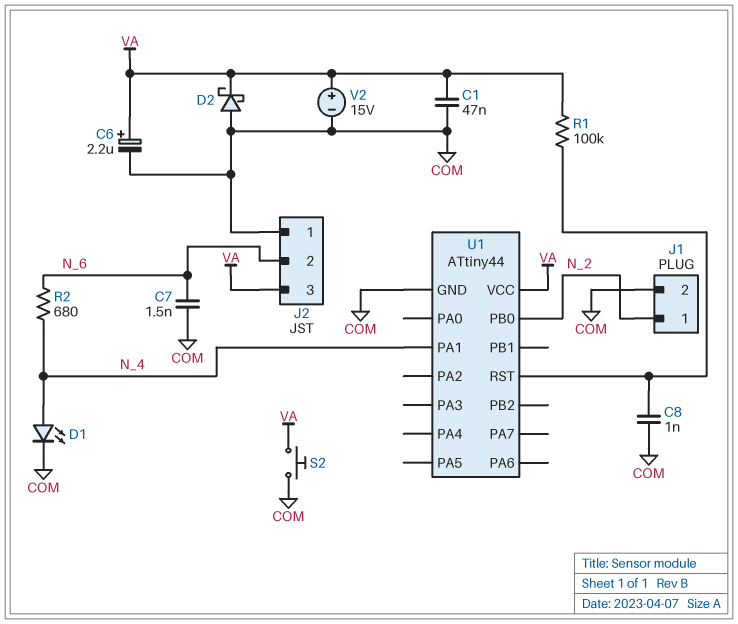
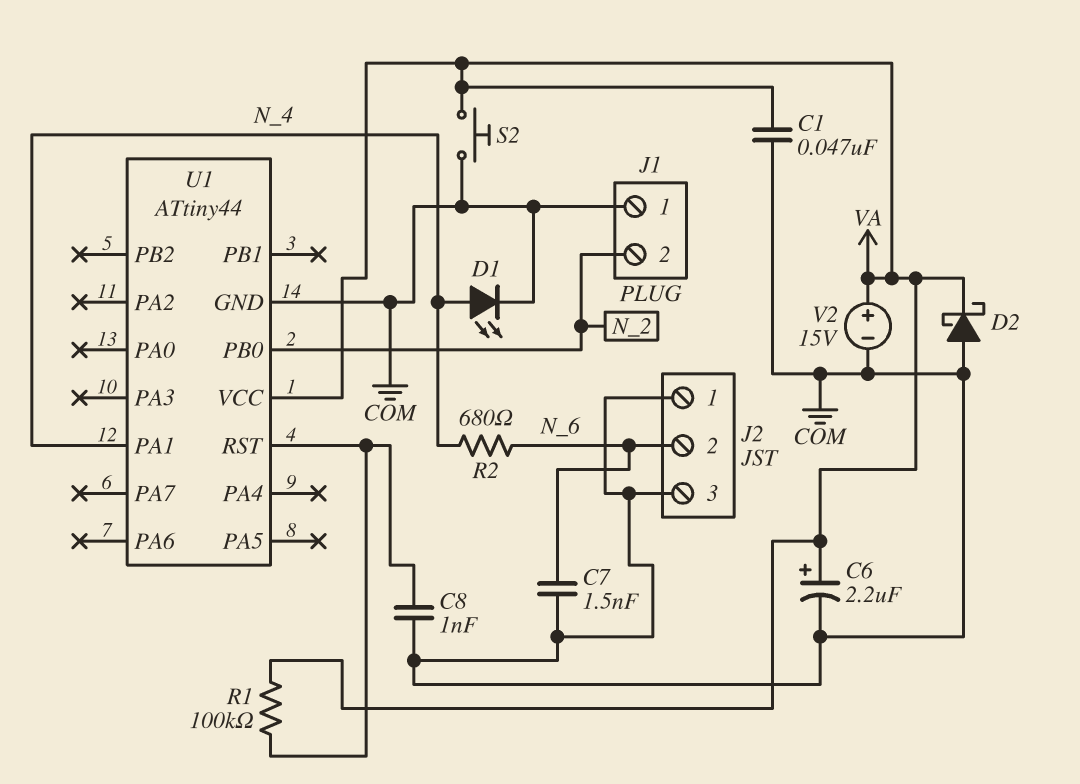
J1 pin 1: N_2 -> COM
J1 pin 2: COM -> N_2
J2 pin 3: VA -> COM

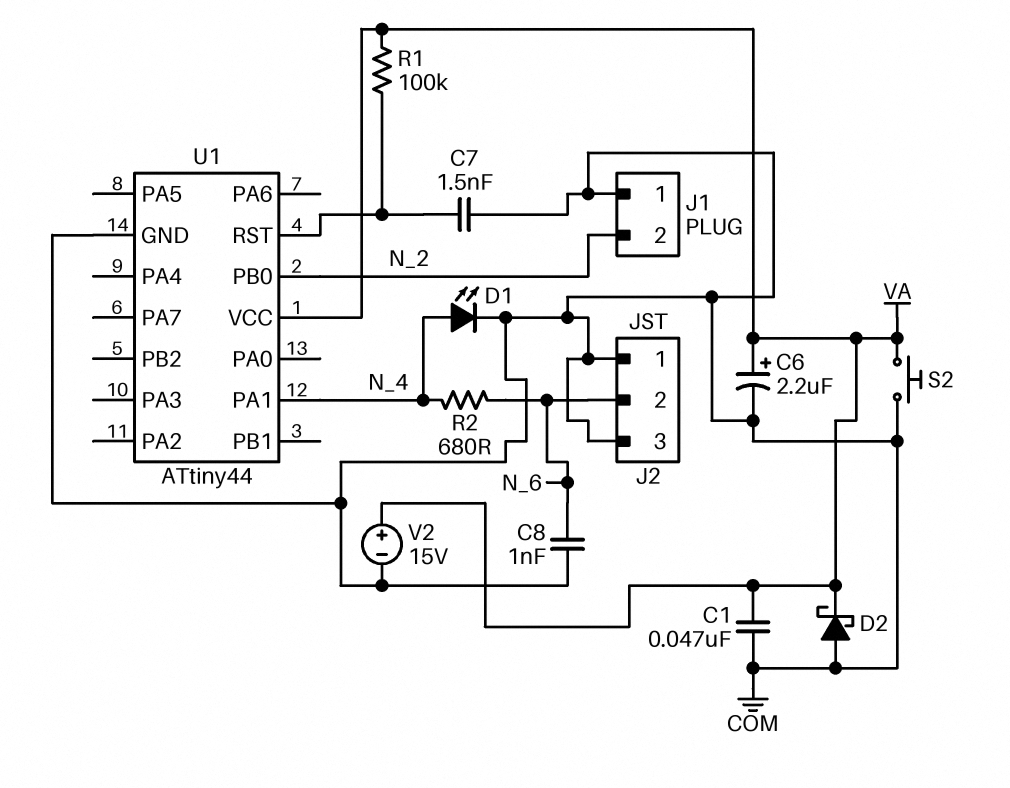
C7: 1.5nF (COM, N_6) -> 1.5nF (COM, U1/RST)
C8: 1nF (COM, U1/RST) -> 1nF (COM, N_6)

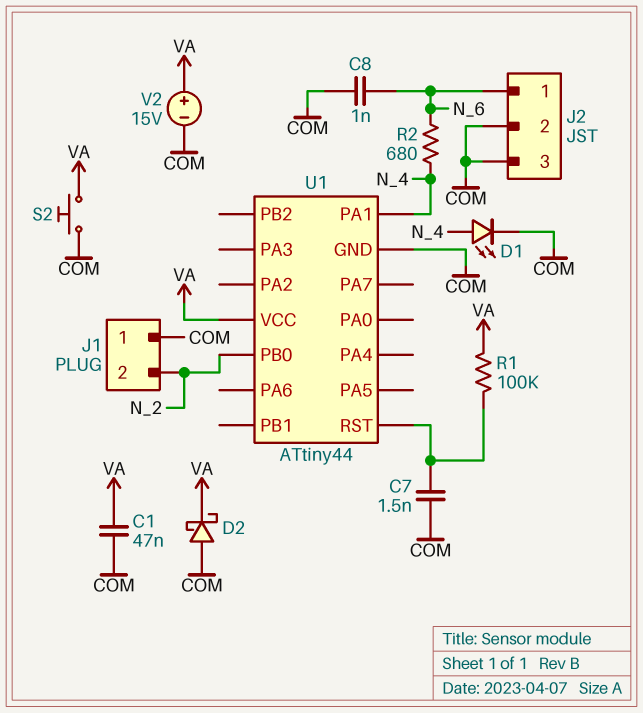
C6: 2.2uF (plus VA, minus COM) -> none
J2 pin 1: COM -> N_6
J2 pin 2: N_6 -> COM

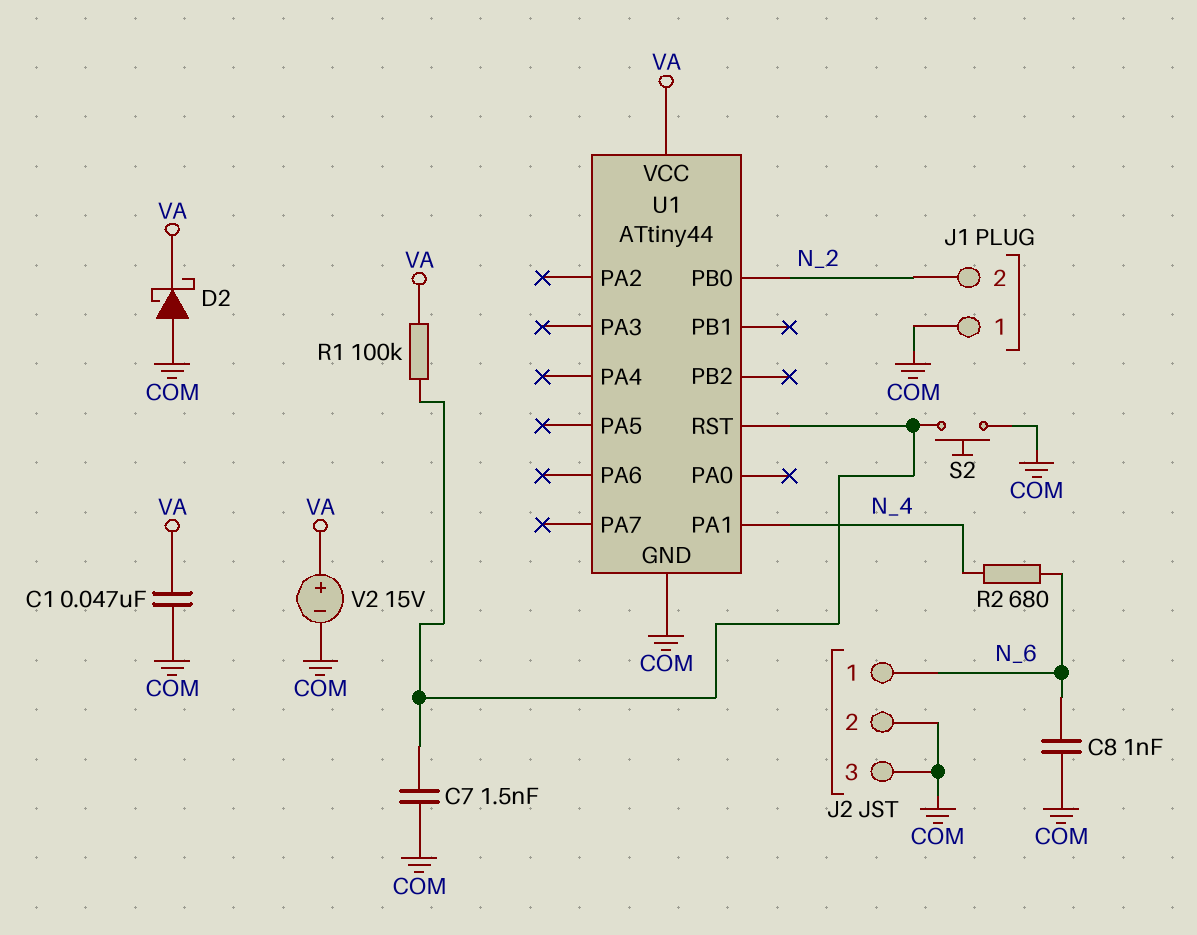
D1: LED (A N_4, K COM) -> none
S2: button (COM, VA) -> button (COM, U1/RST)

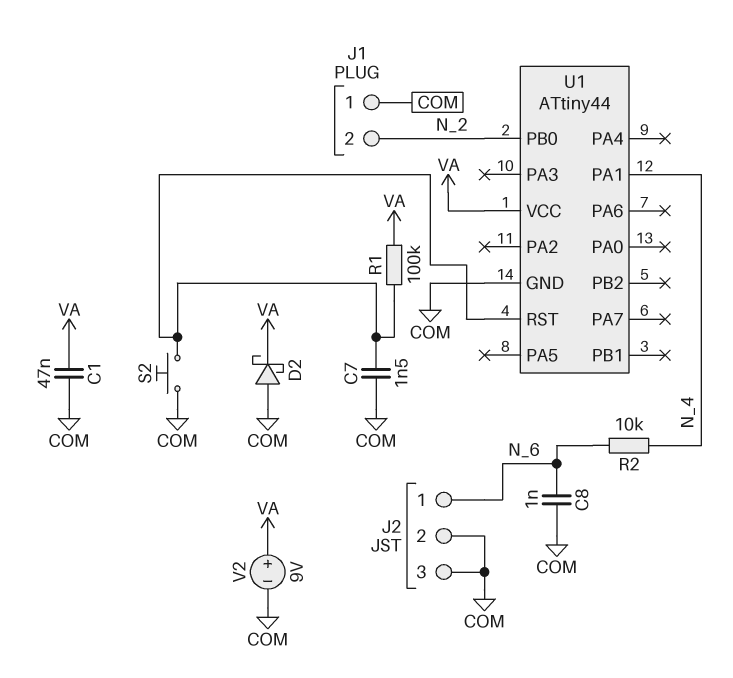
R2: 680 (N_4, N_6) -> 10k (N_4, N_6)
V2: 15V (plus VA, minus COM) -> 9V (plus VA, minus COM)

